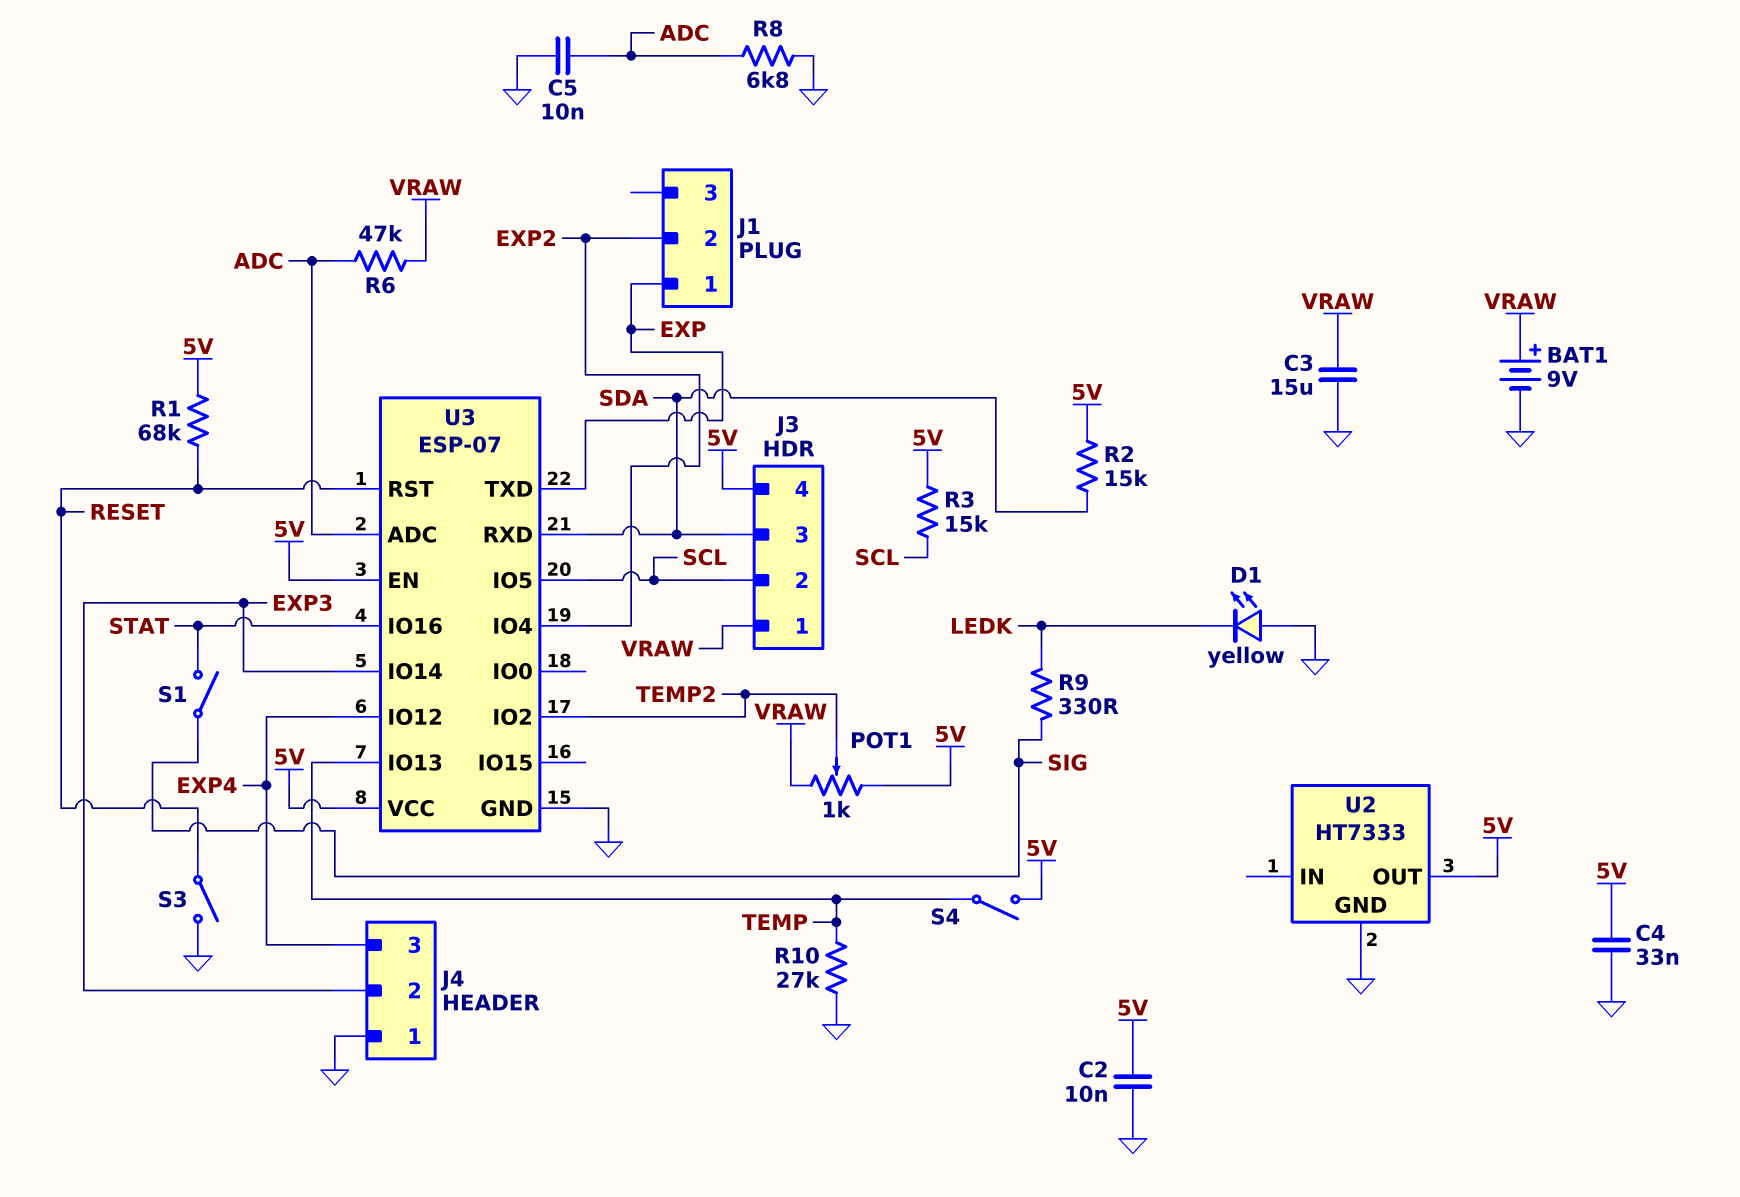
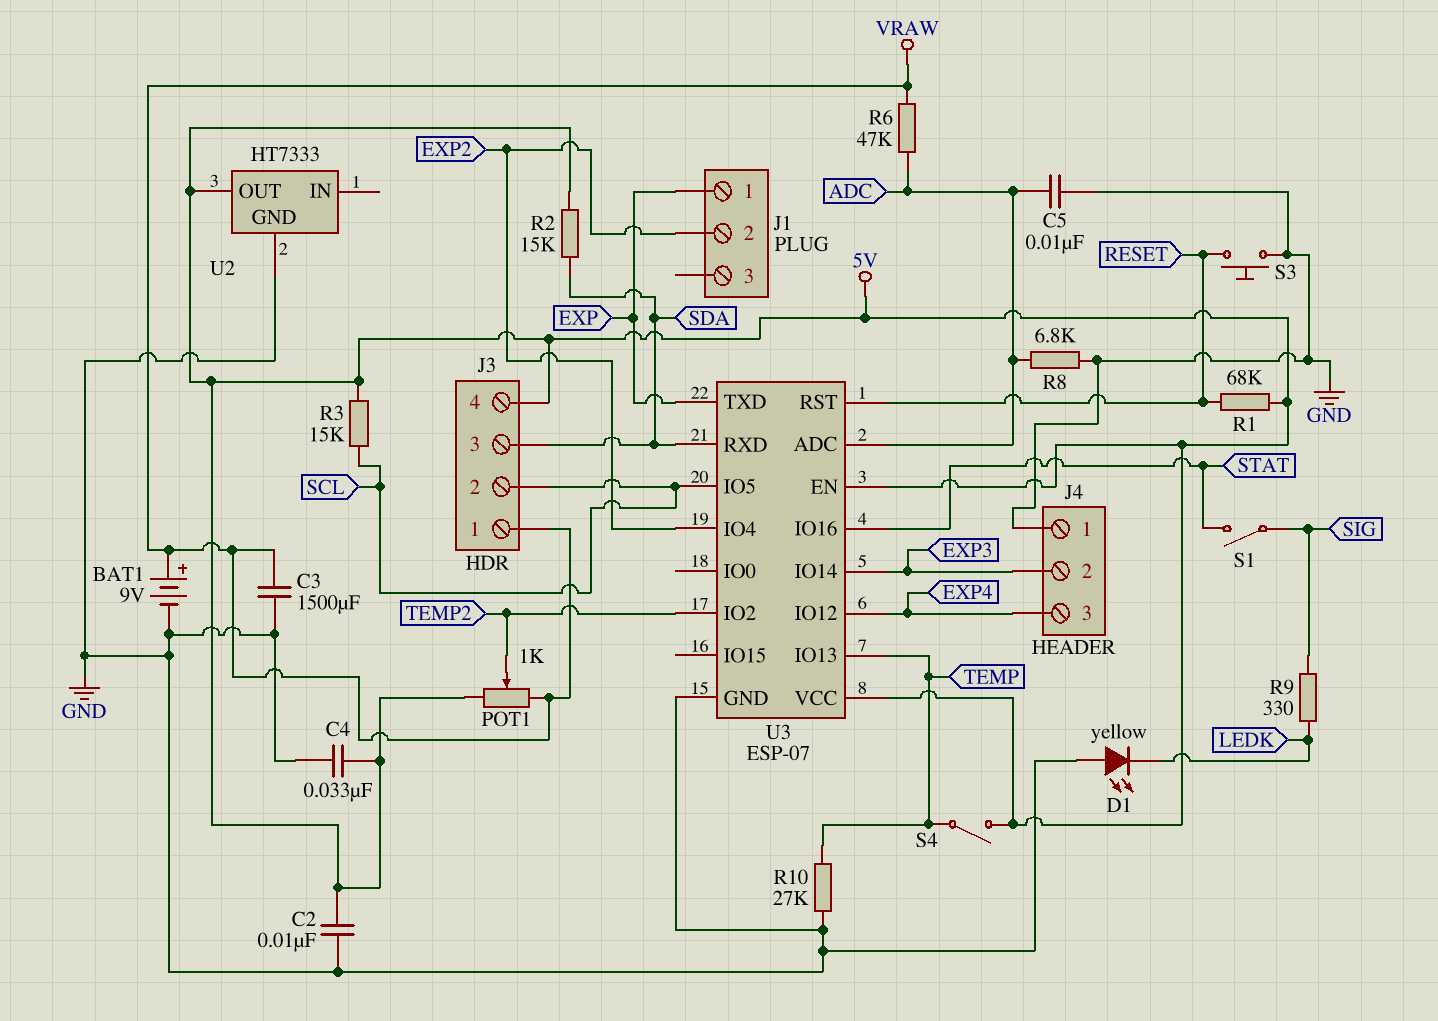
C3: 15uF (GND, VRAW) -> 1500uF (GND, VRAW)
S3: switch (GND, RESET) -> button (GND, RESET)

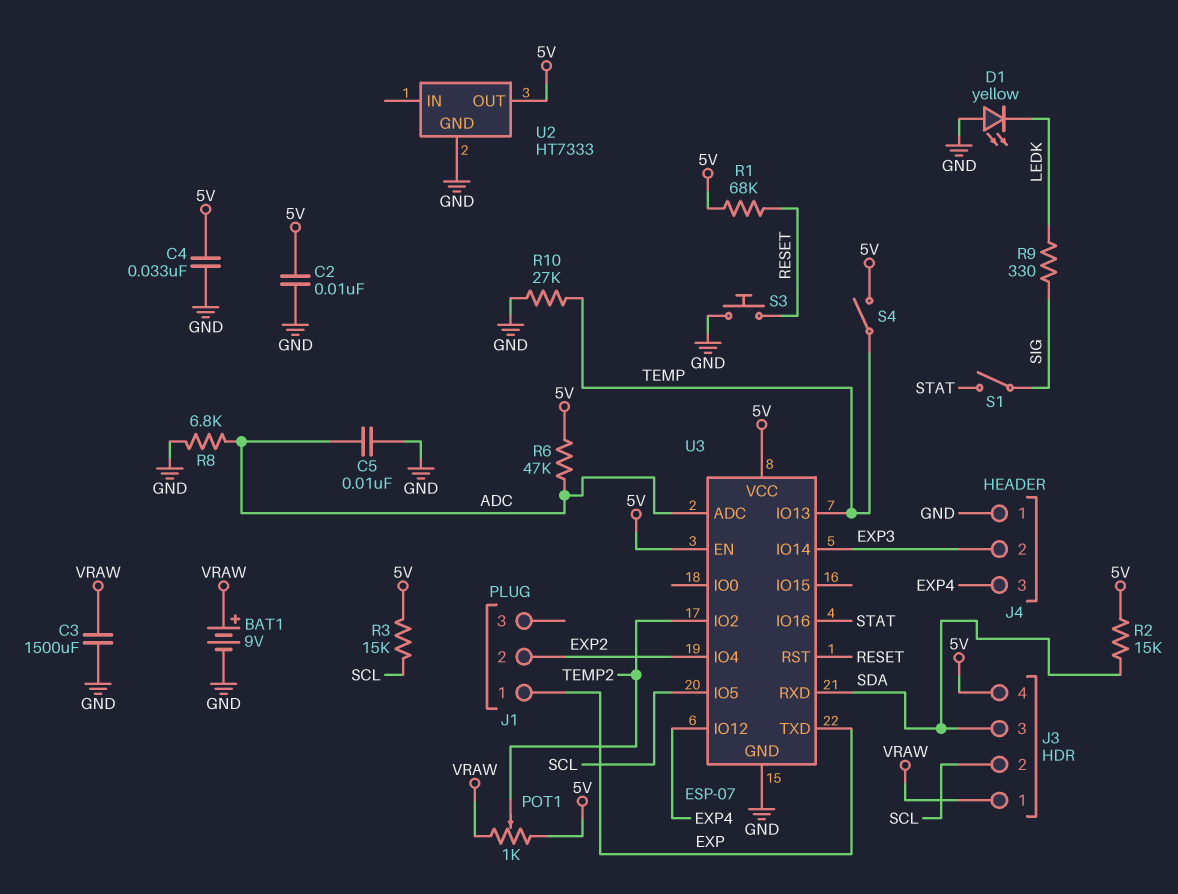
R6: 47k (ADC, VRAW) -> 47k (5V, ADC)

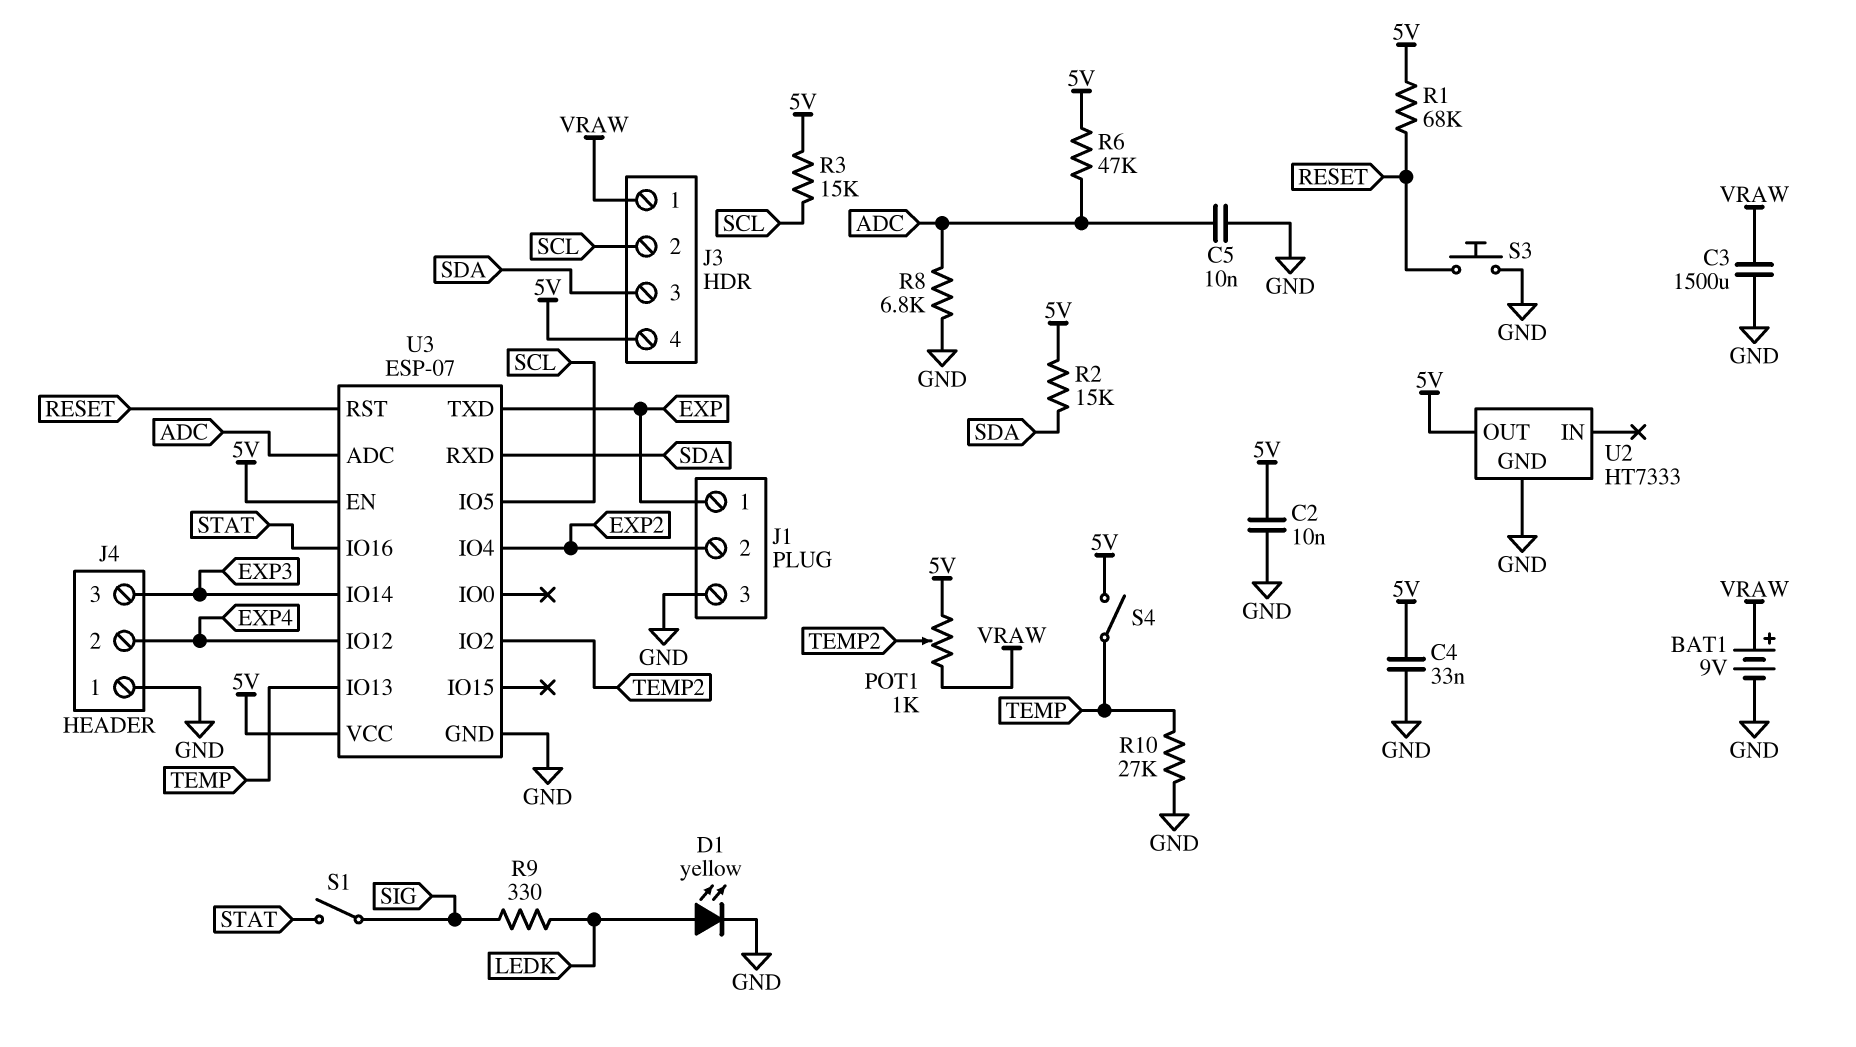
D1: LED yellow (A GND, K LEDK) -> LED yellow (A LEDK, K GND)
J1 pin 3: none -> GND
J4 pin 2: EXP3 -> EXP4
J4 pin 3: EXP4 -> EXP3

